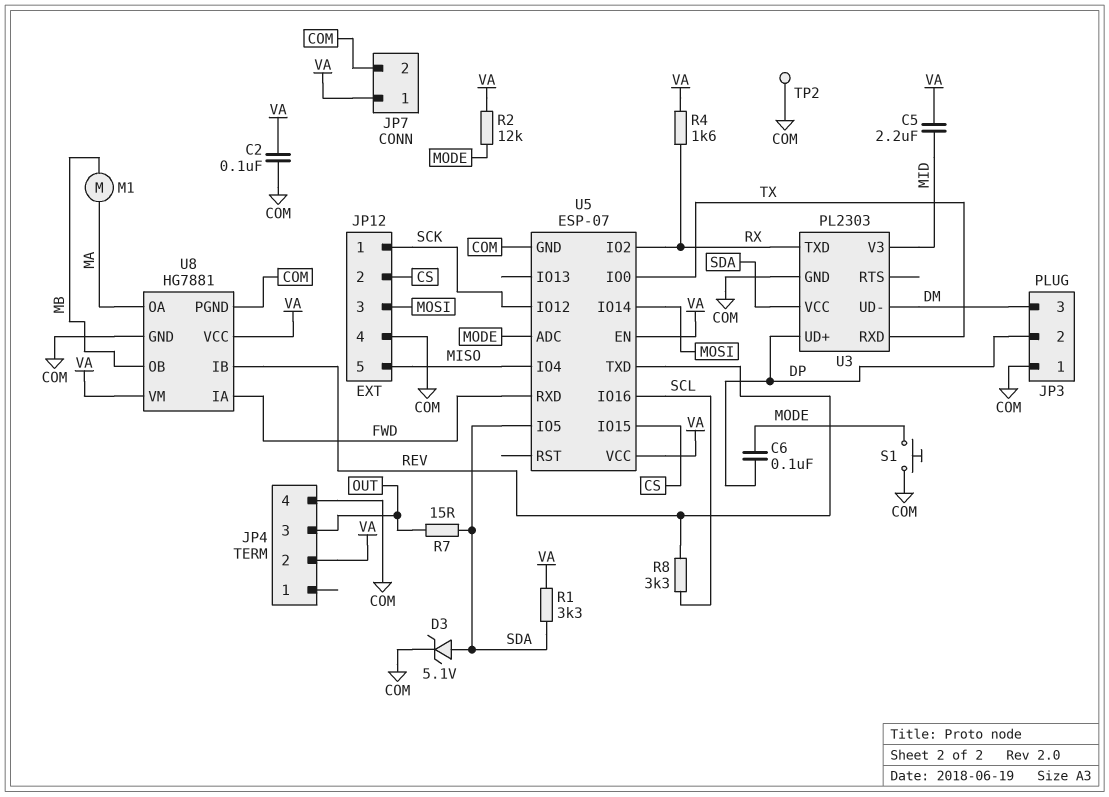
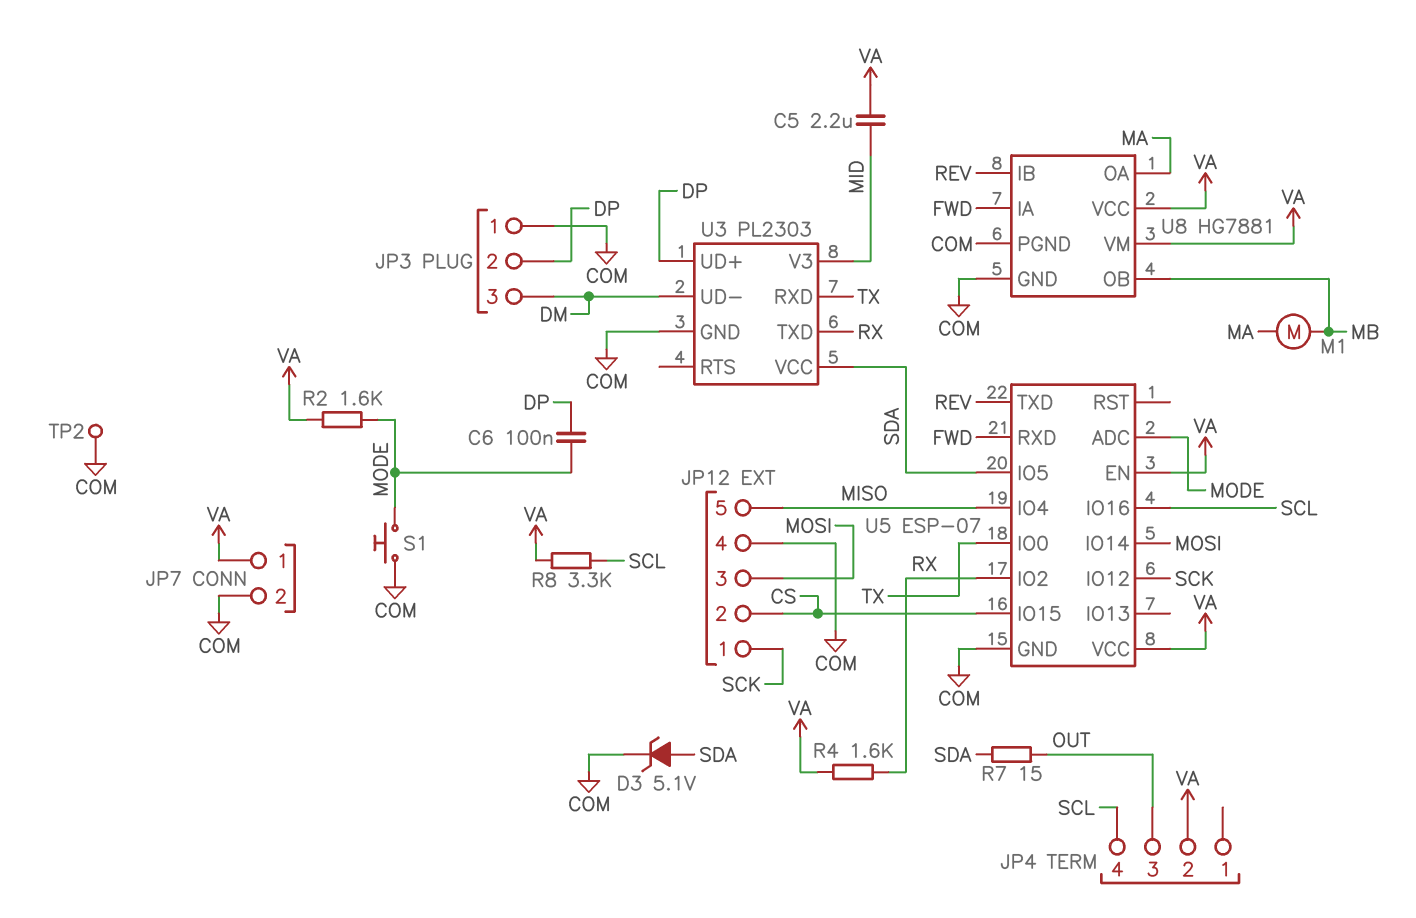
C2: 100nF (COM, VA) -> none
JP4 pin 4: COM -> SCL
R1: 3.3k (SDA, VA) -> none
R2: 12k (MODE, VA) -> 1.6k (MODE, VA)
R8: 3.3k (REV, SCL) -> 3.3k (SCL, VA)

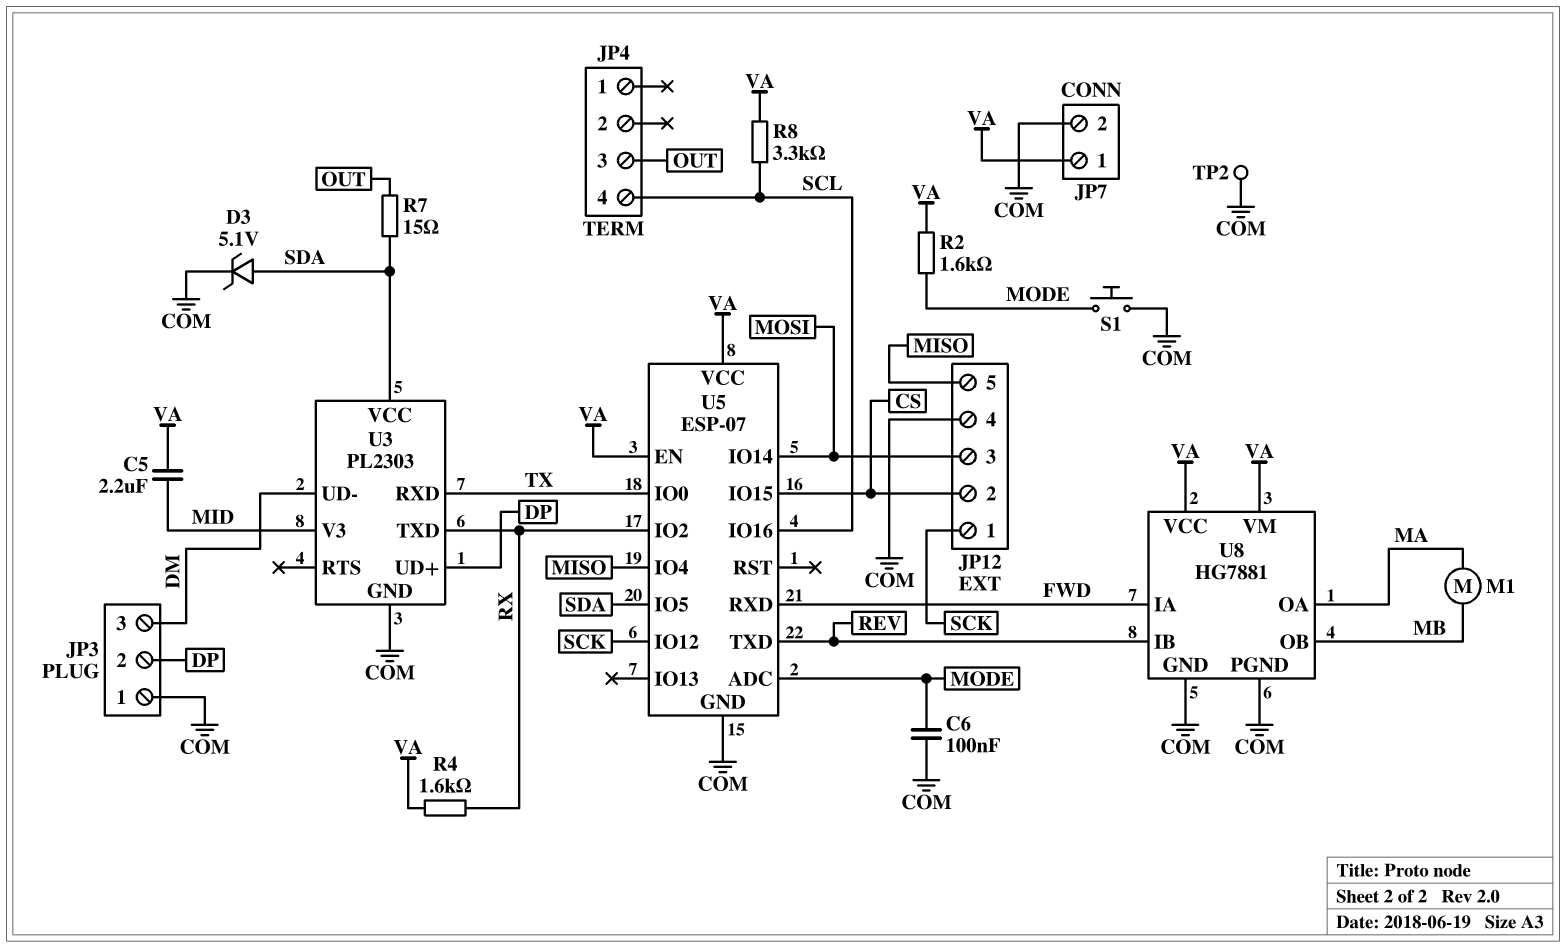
C6: 100nF (DP, MODE) -> 100nF (COM, MODE)
JP4 pin 2: VA -> none

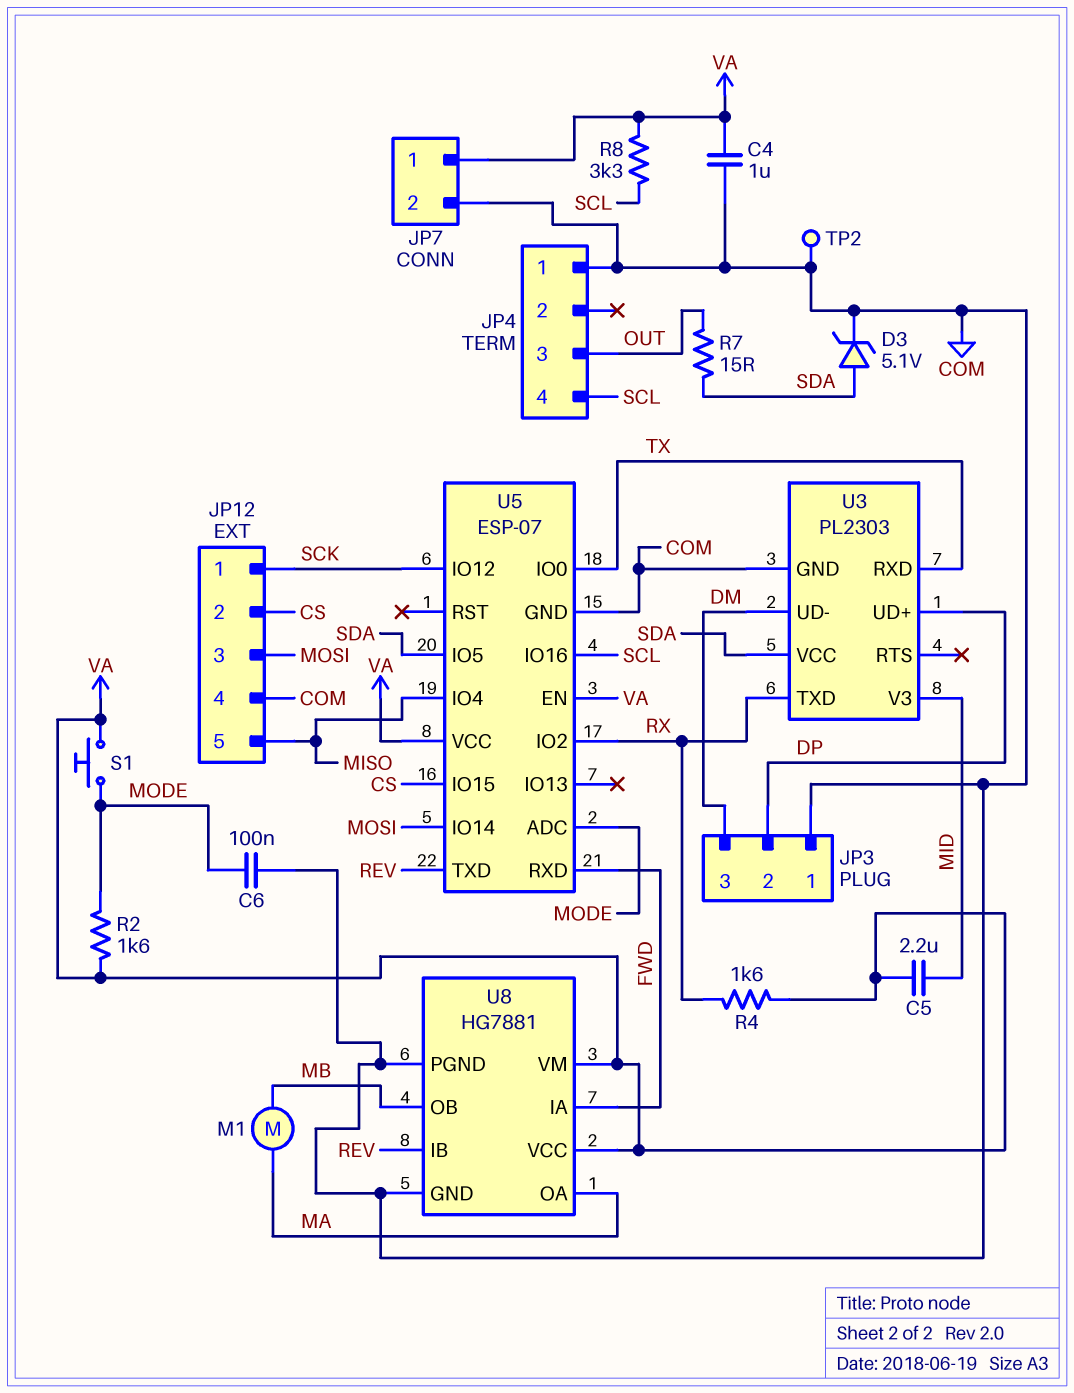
C4: none -> 1uF (COM, VA)
JP4 pin 1: none -> COM
S1: button (COM, MODE) -> button (MODE, VA)

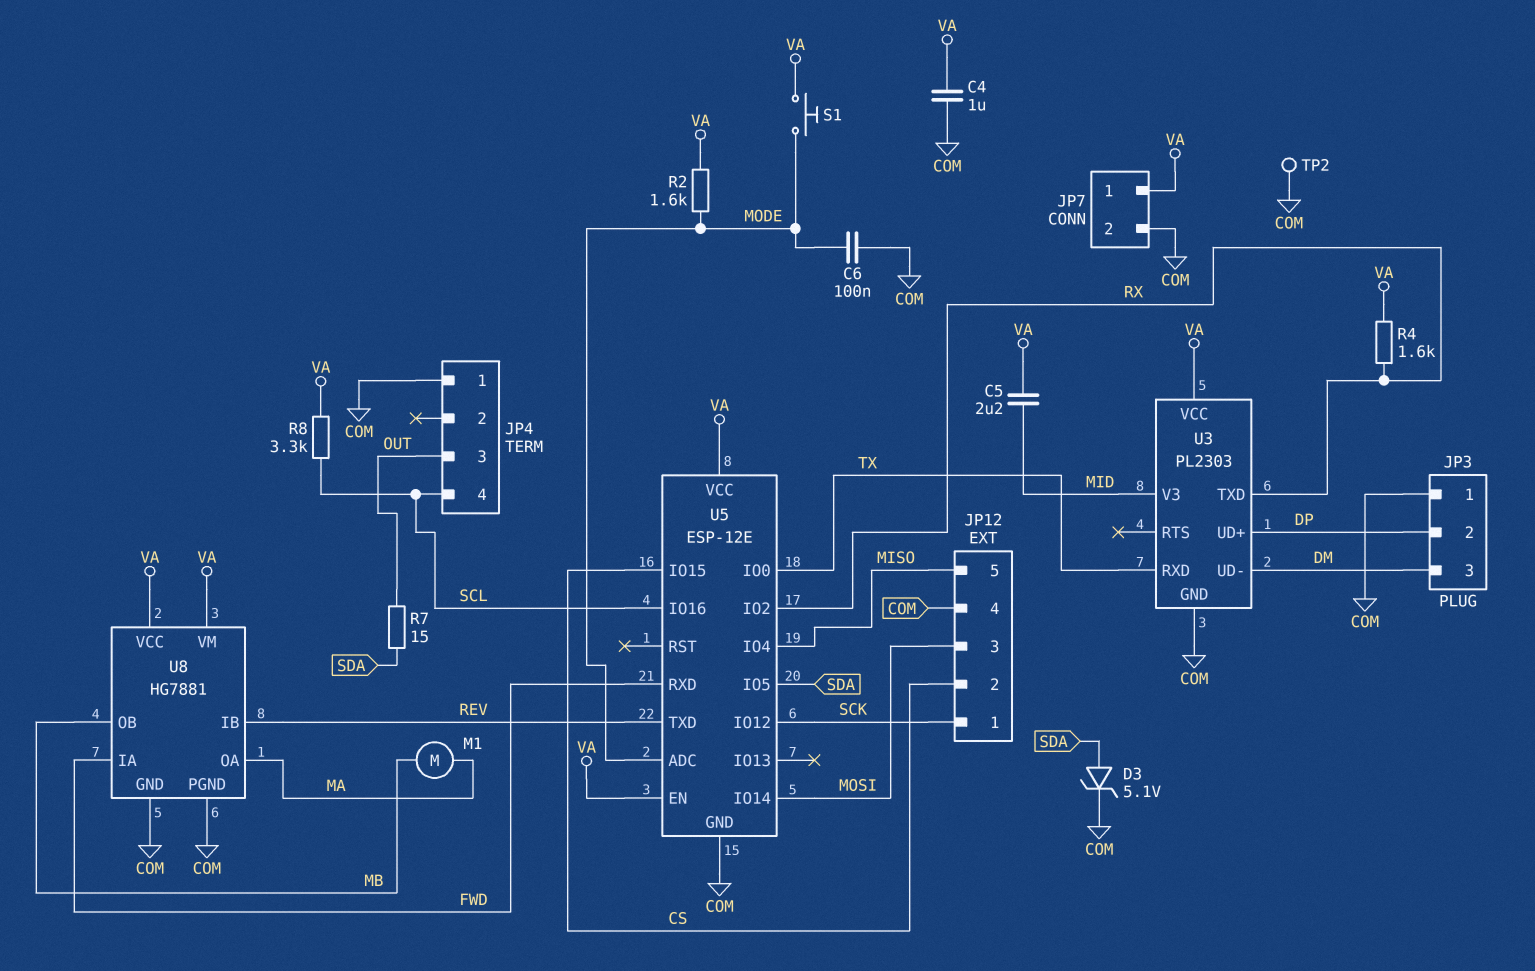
U3 pin VCC: SDA -> VA
U5: ESP-07 -> ESP-12E

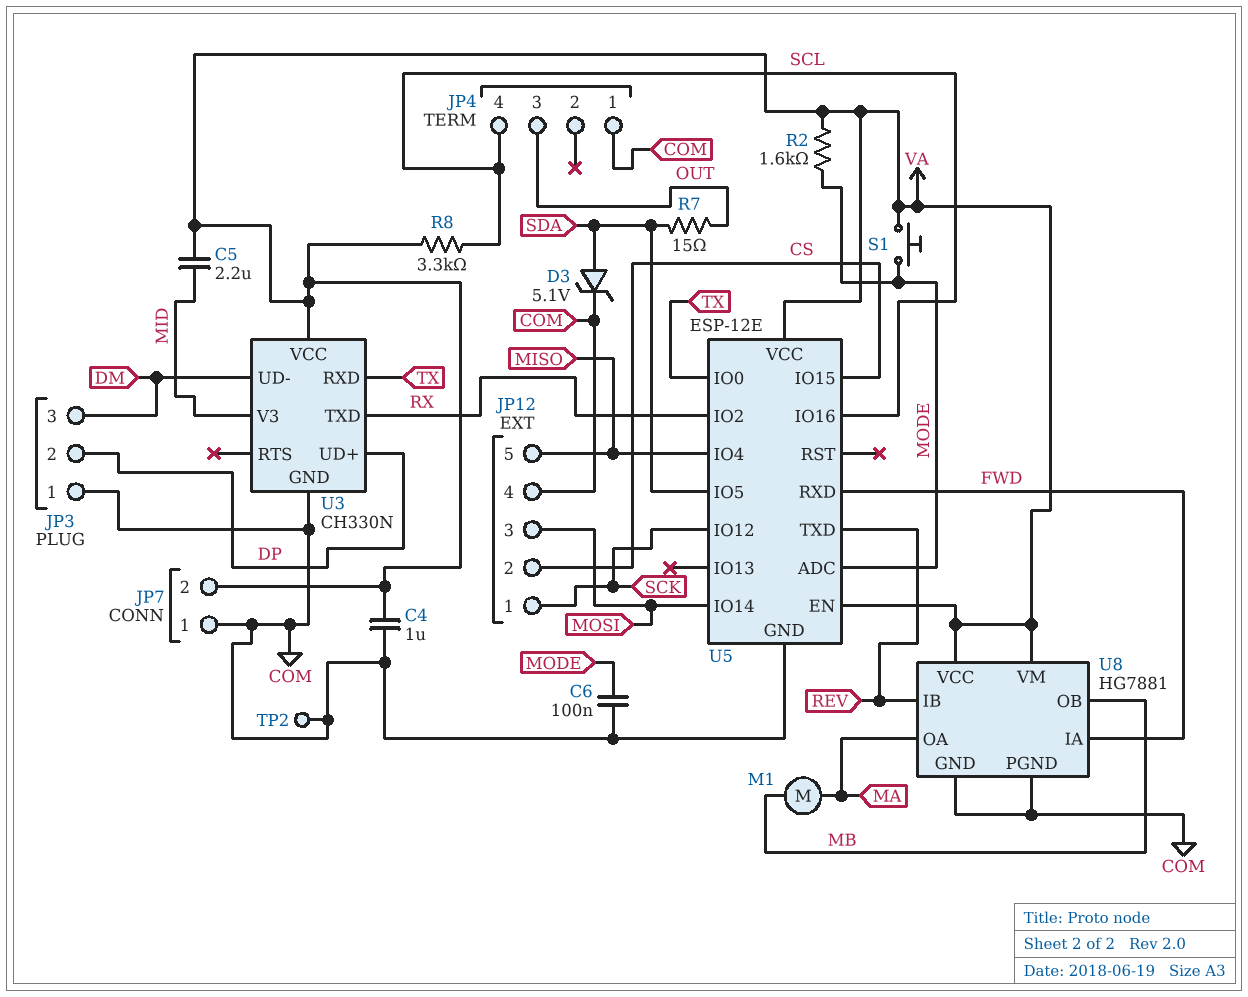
JP7 pin 1: VA -> COM
JP7 pin 2: COM -> VA
R4: 1.6k (RX, VA) -> none
U3: PL2303 -> CH330N

